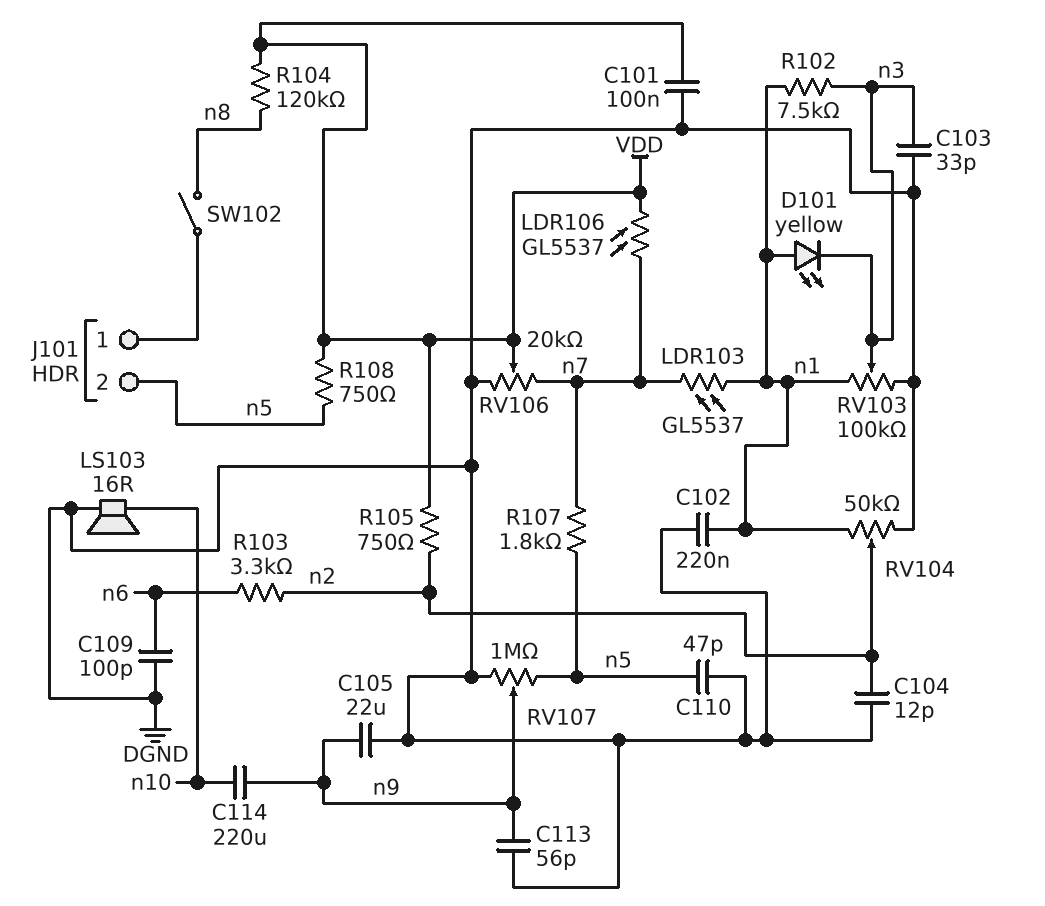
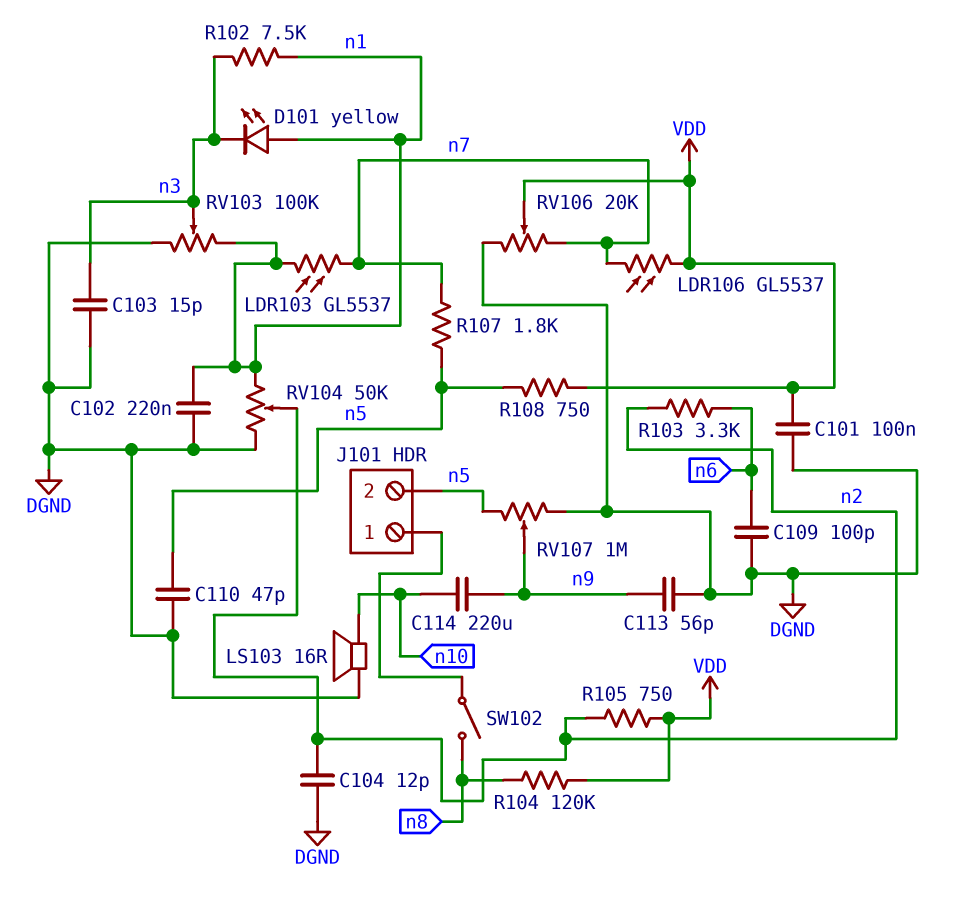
C103: 33pF (DGND, n3) -> 15pF (DGND, n3)
C105: 22uF (DGND, n9) -> none

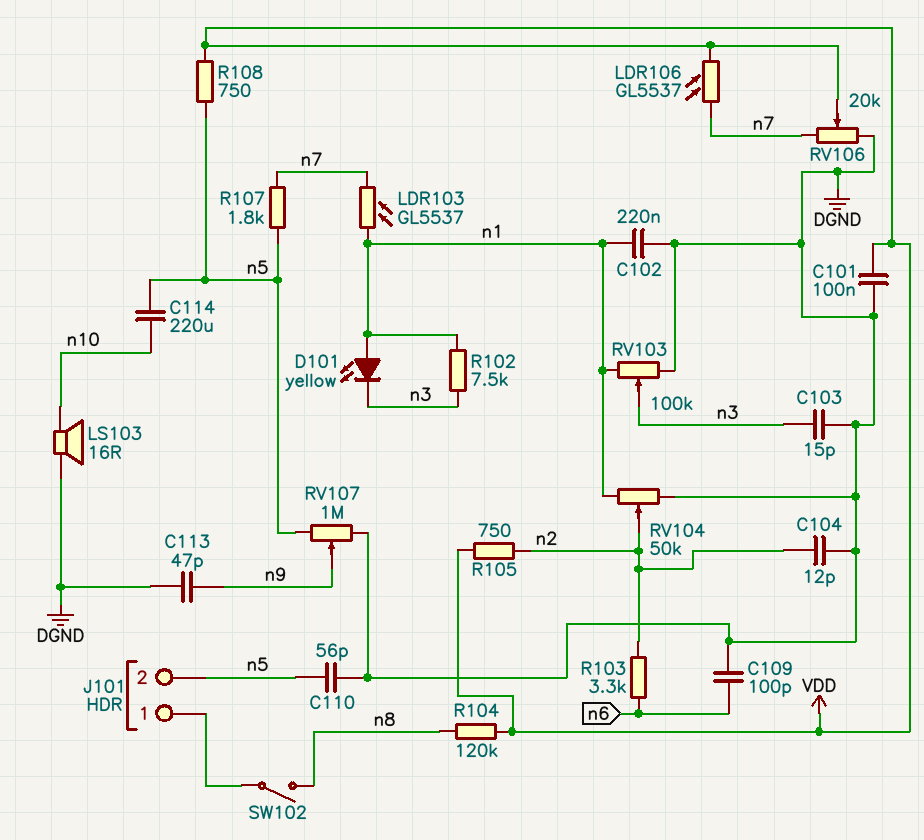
C110: 47pF (DGND, n5) -> 56pF (DGND, n5)
C113: 56pF (DGND, n9) -> 47pF (DGND, n9)
C114: 220uF (n9, n10) -> 220uF (n5, n10)

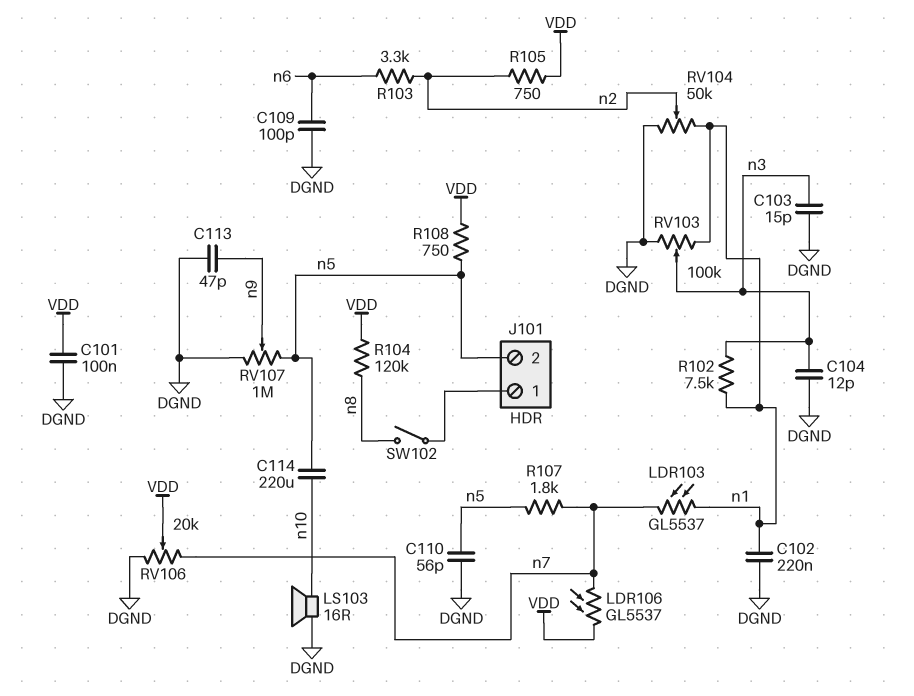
C104: 12pF (DGND, n2) -> 12pF (DGND, n3)
D101: LED yellow (A n1, K n3) -> none

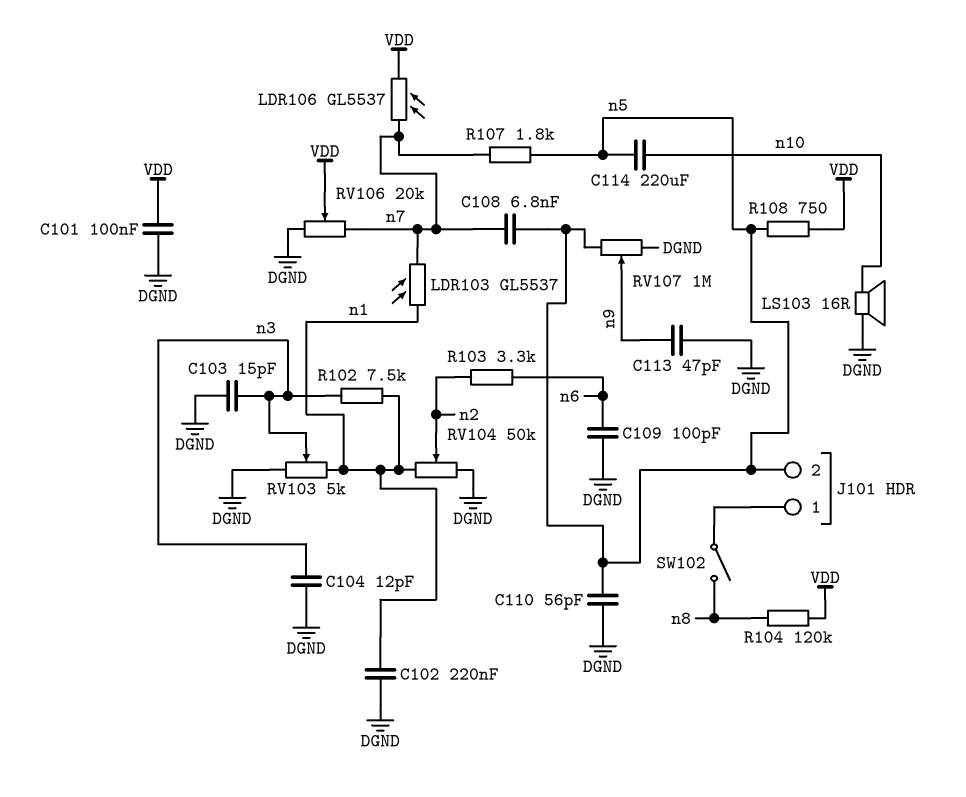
C108: none -> 6.8nF (n5, n7)
R105: 750 (VDD, n2) -> none
RV103: 100k (DGND, n1, wiper n3) -> 5k (DGND, n1, wiper n3)

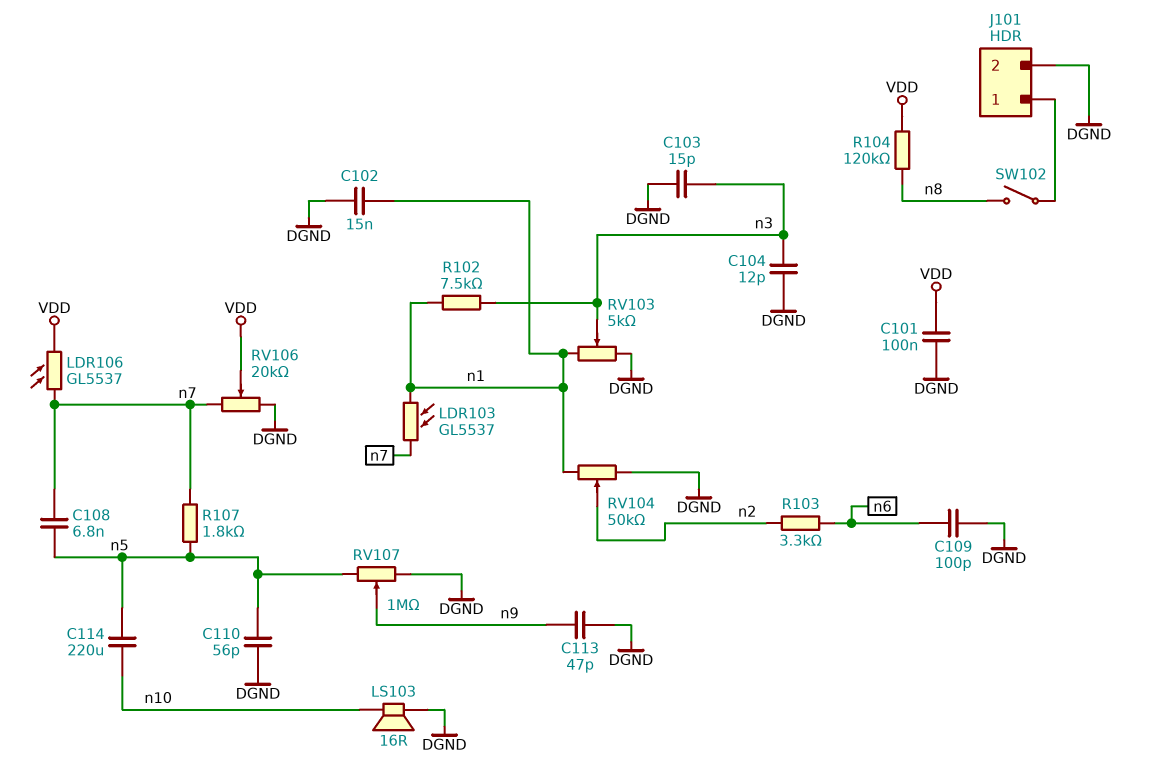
C102: 220nF (DGND, n1) -> 15nF (DGND, n1)
J101 pin 2: n5 -> DGND
R108: 750 (VDD, n5) -> none

